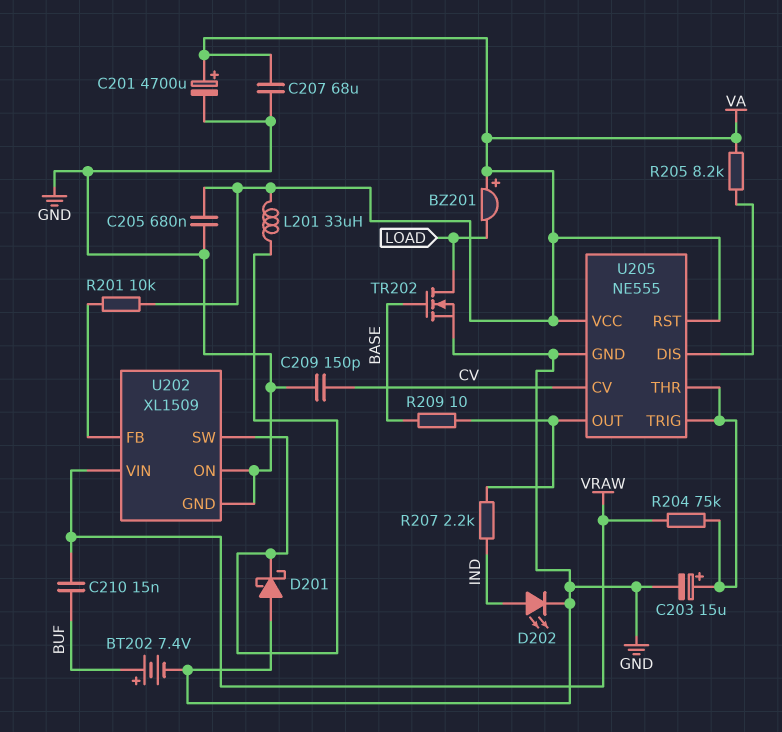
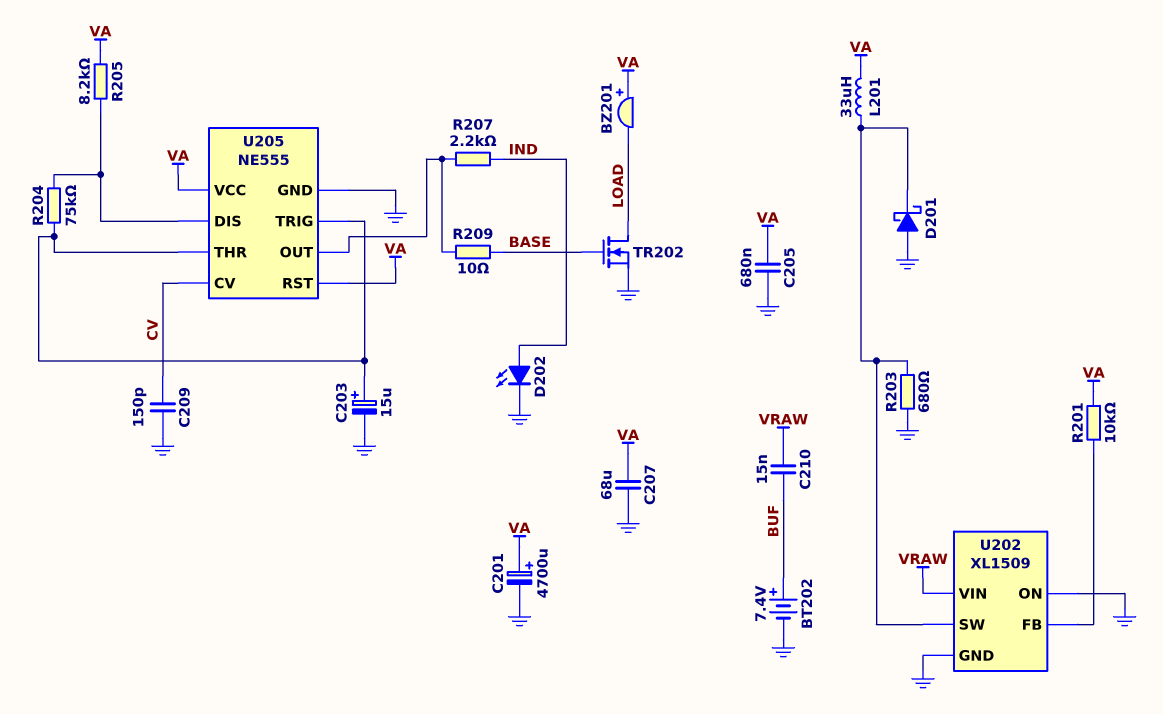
R203: none -> 680 (GND, U202/SW)
R204: 75k (U205/THR, VRAW) -> 75k (U205/DIS, U205/THR)

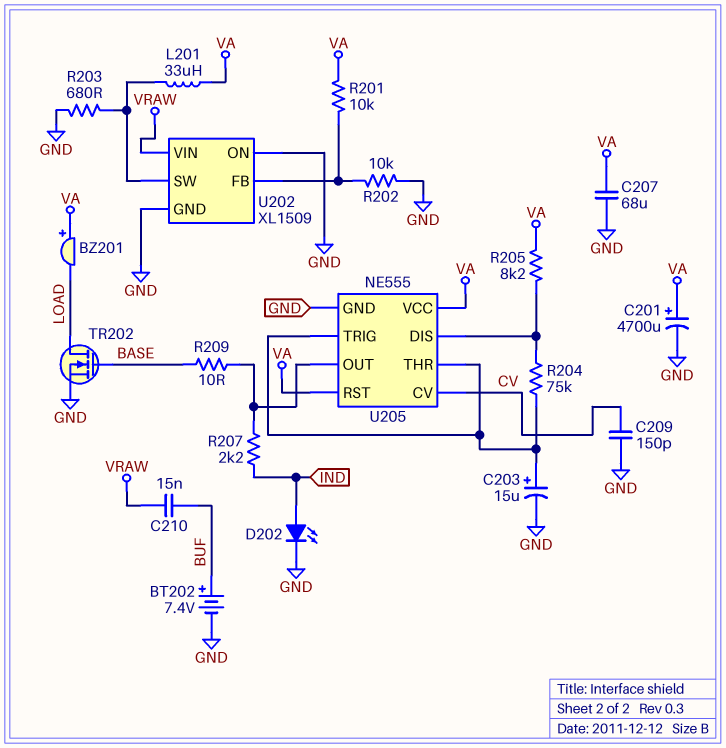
C205: 680nF (GND, VA) -> none
D201: schottky (A GND, K U202/SW) -> none
R202: none -> 10k (GND, U202/FB)

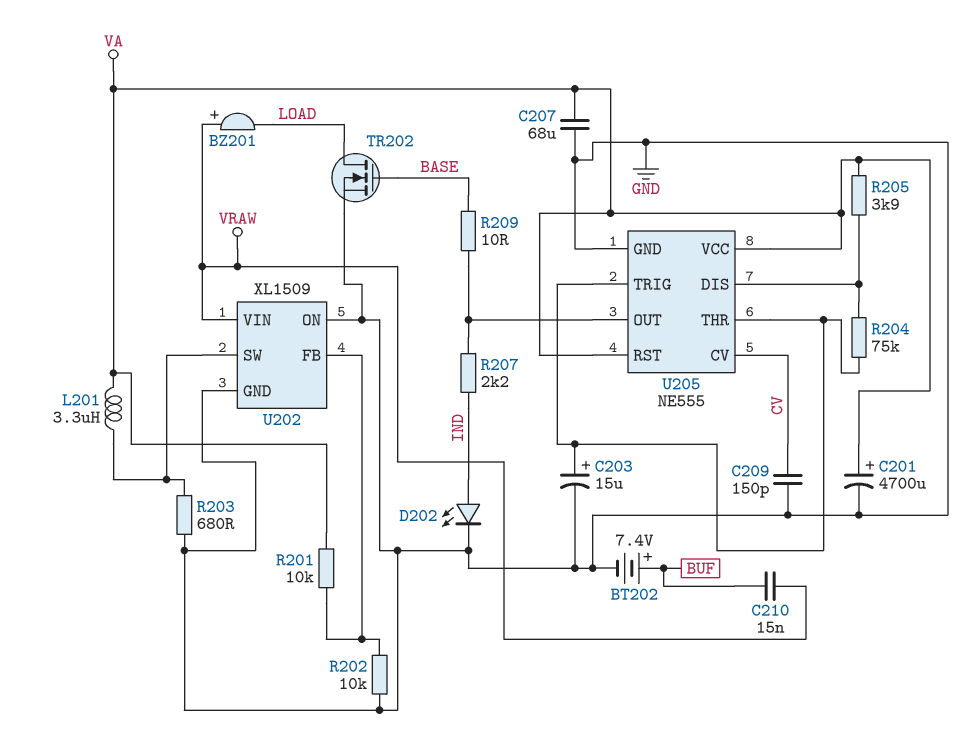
BZ201: buzzer (plus VA, minus LOAD) -> buzzer (plus VRAW, minus LOAD)
L201: 33uH (U202/SW, VA) -> 3.3uH (U202/SW, VA)
R205: 8.2k (U205/DIS, VA) -> 3.9k (U205/DIS, VA)

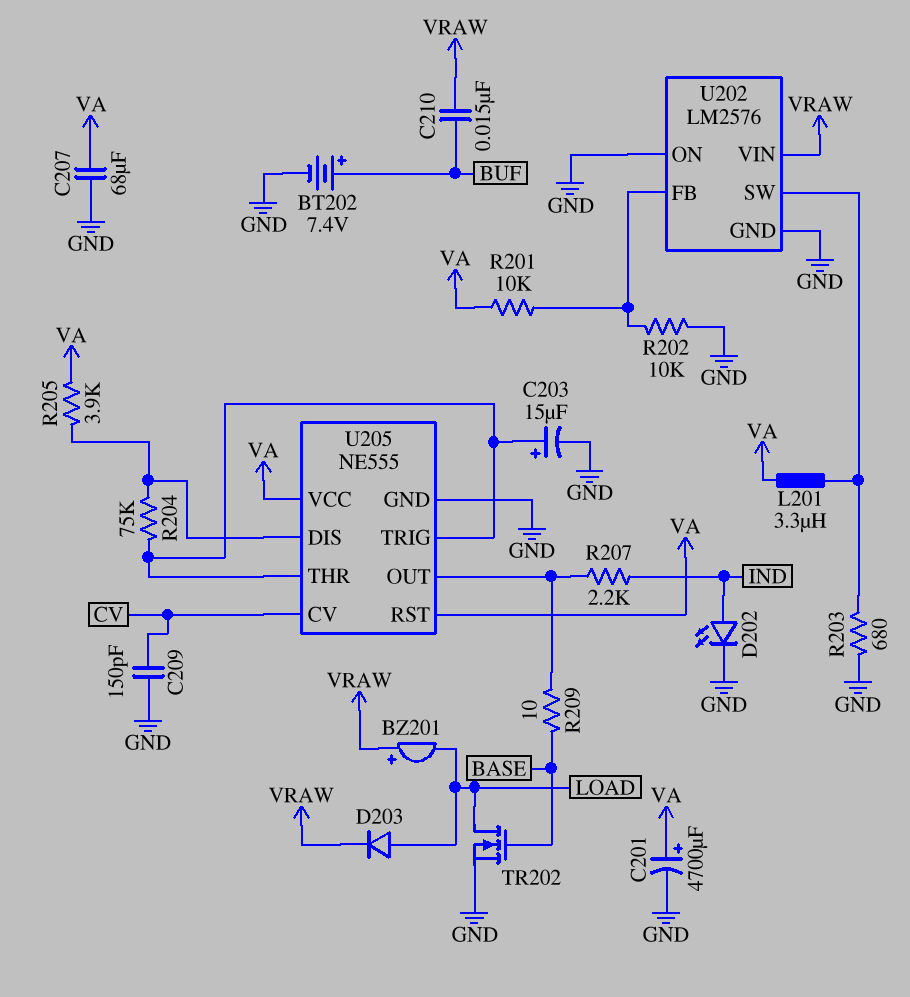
D203: none -> diode (A LOAD, K VRAW)
U202: XL1509 -> LM2576

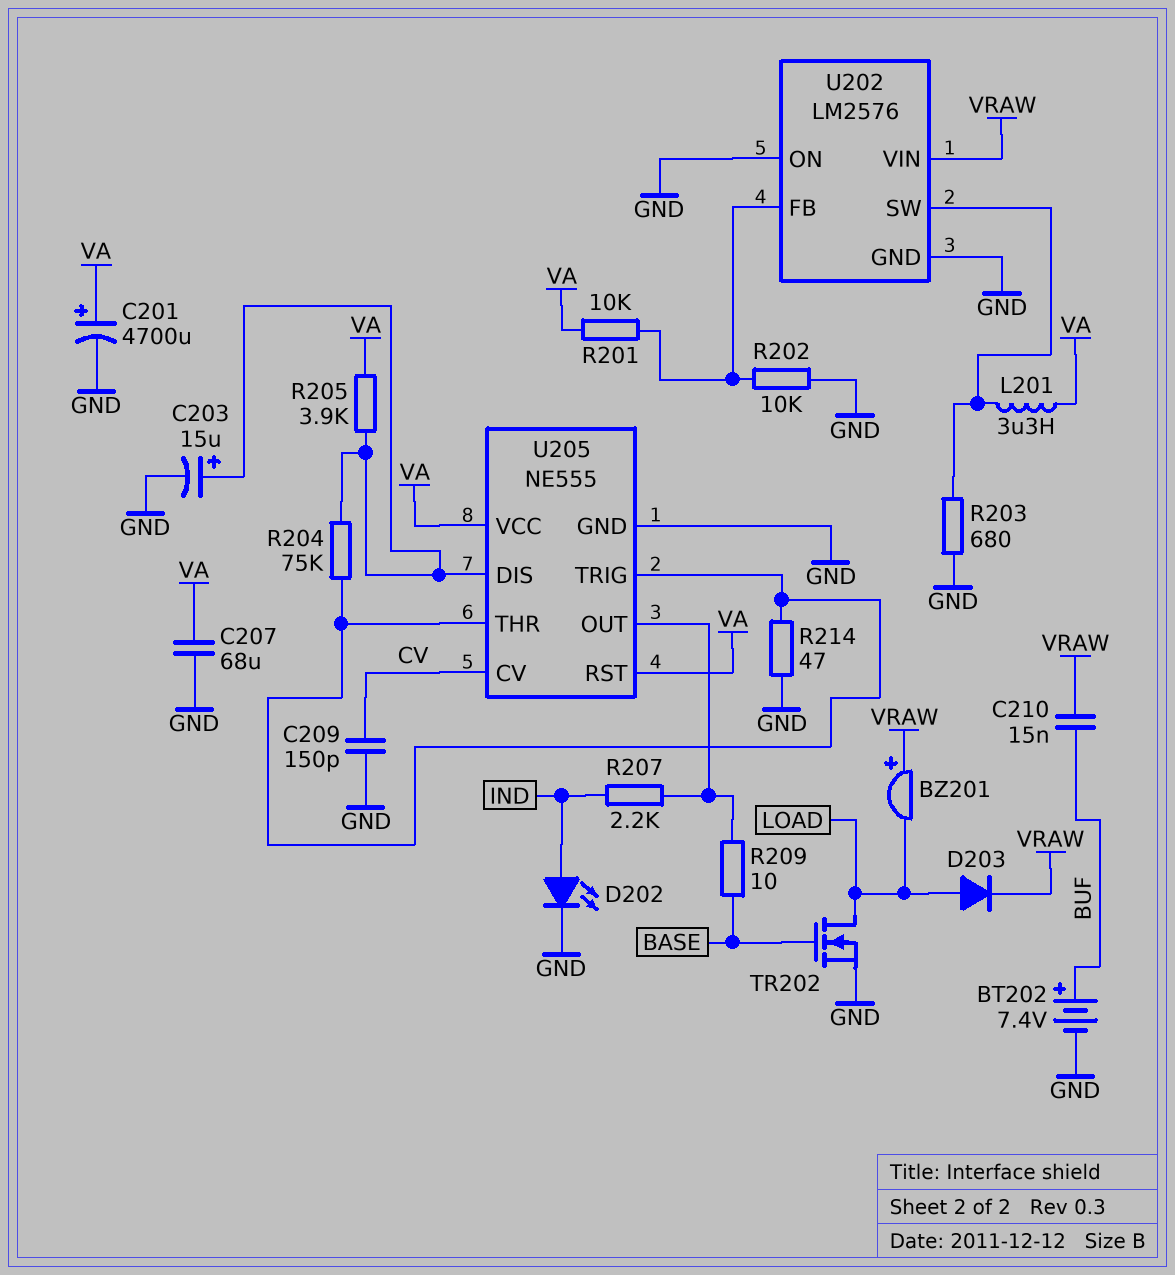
C203: 15uF (plus U205/THR, minus GND) -> 15uF (plus U205/DIS, minus GND)
R214: none -> 47 (GND, U205/THR)

